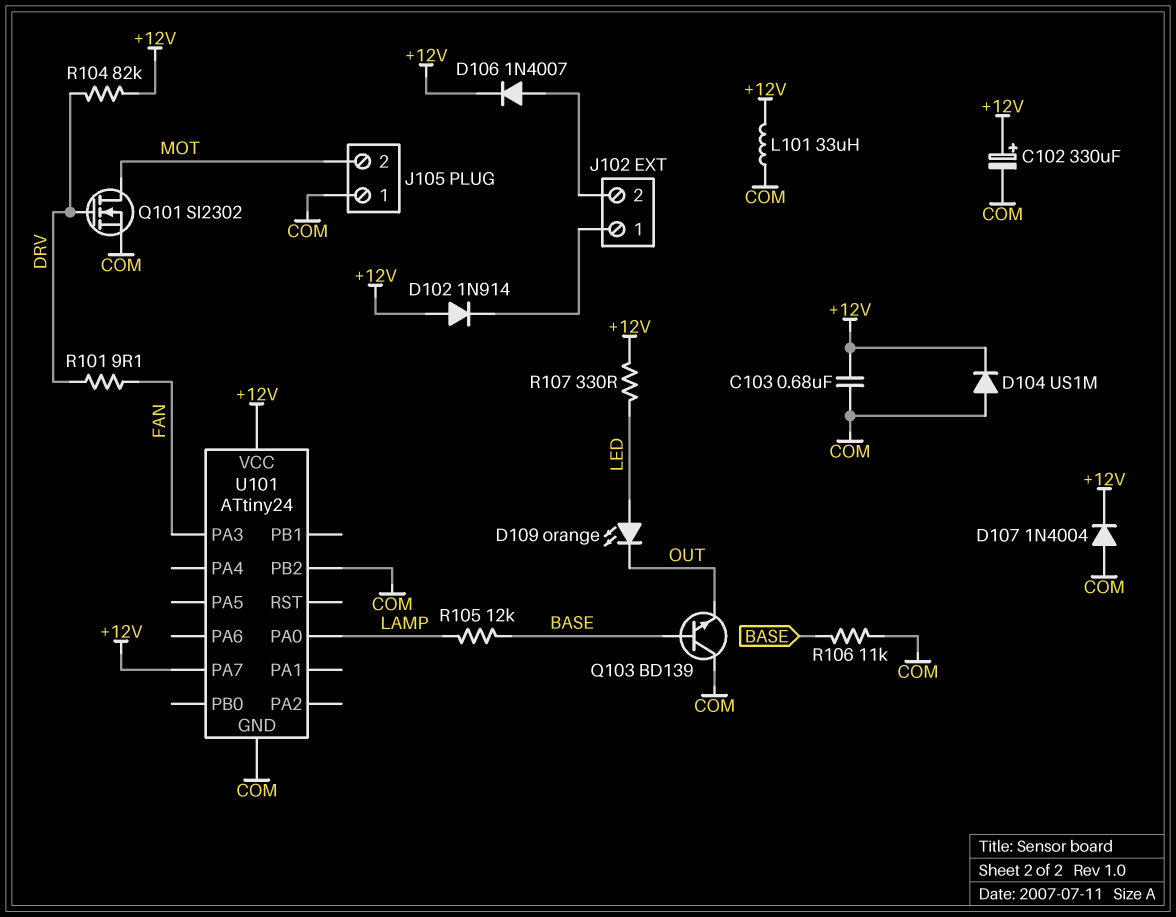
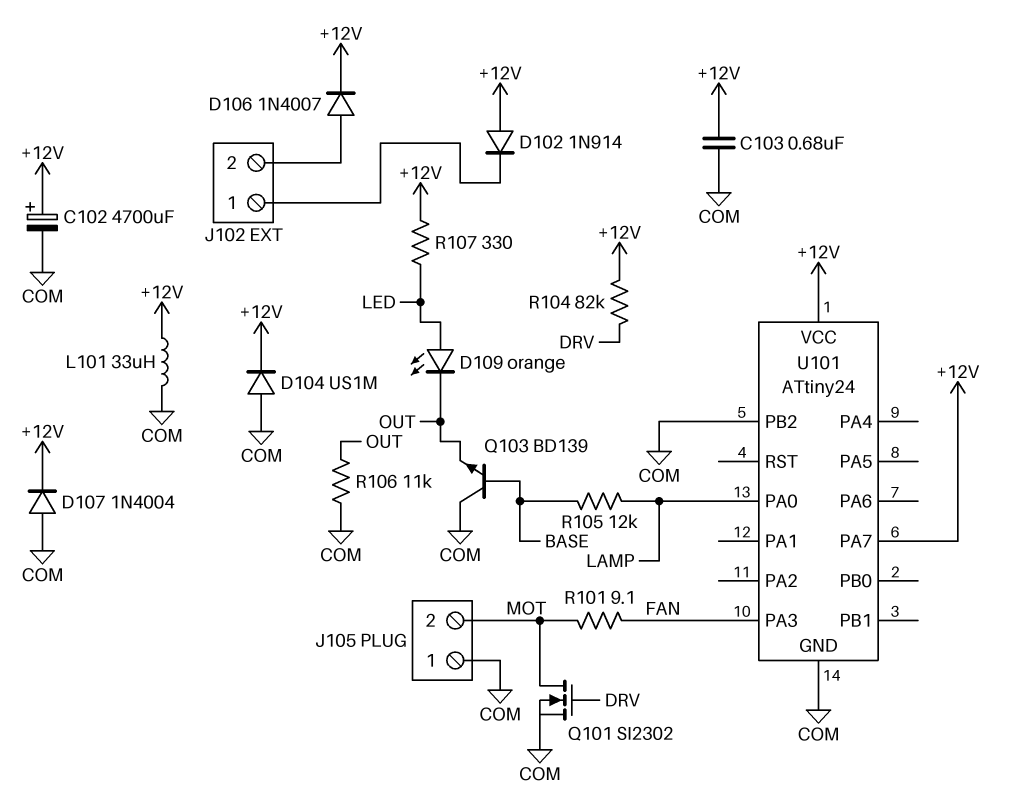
C102: 330uF (plus +12V, minus COM) -> 4700uF (plus +12V, minus COM)
R101: 9.1 (DRV, FAN) -> 9.1 (FAN, MOT)
R106: 11k (BASE, COM) -> 11k (COM, OUT)

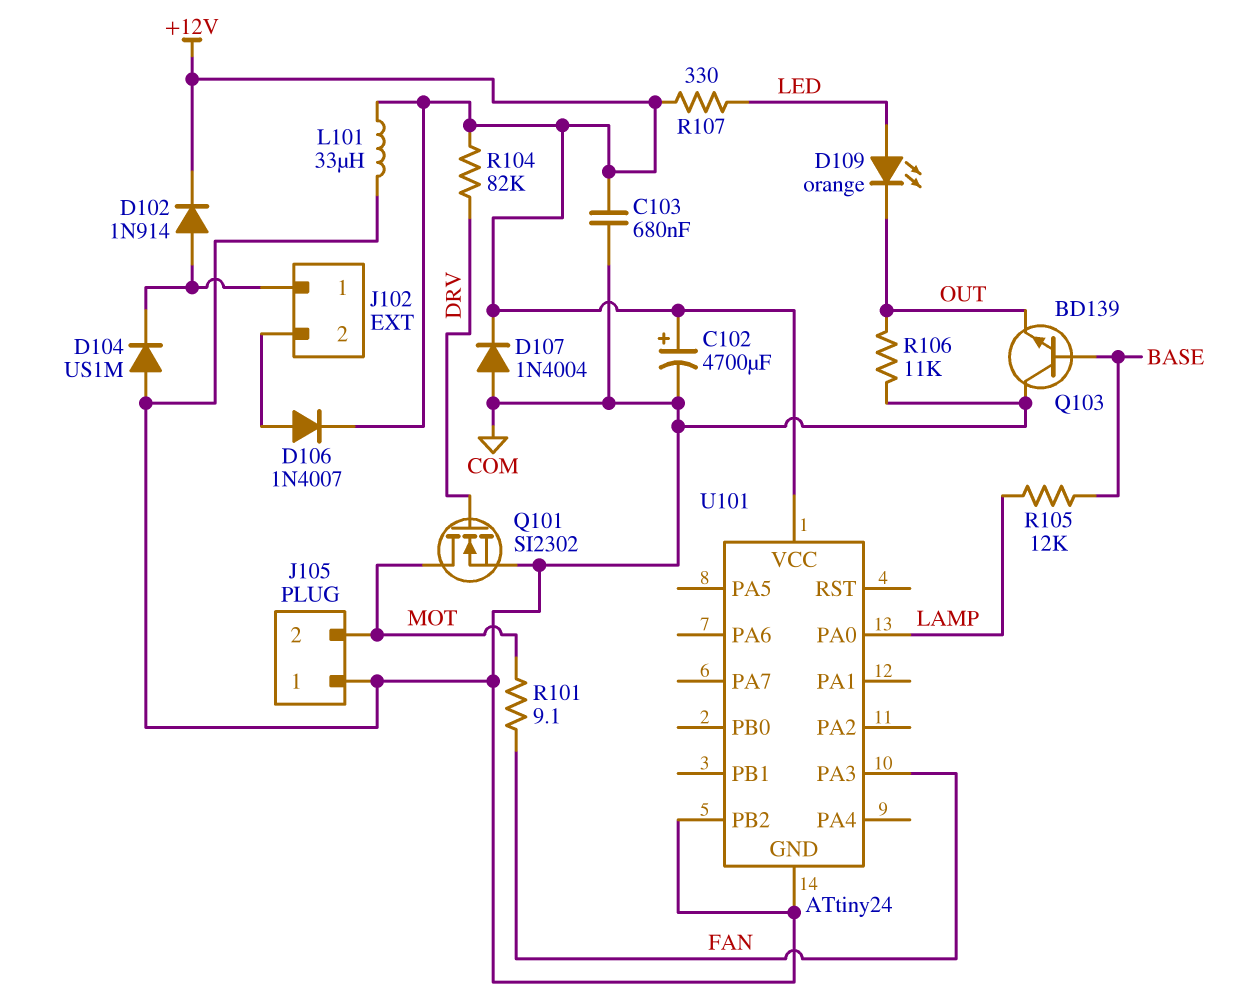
D102: diode 1N914 (A +12V, K J102/1) -> diode 1N914 (A J102/1, K +12V)
D104: diode US1M (A COM, K +12V) -> diode US1M (A COM, K J102/1)
U101 pin PA7: +12V -> none

